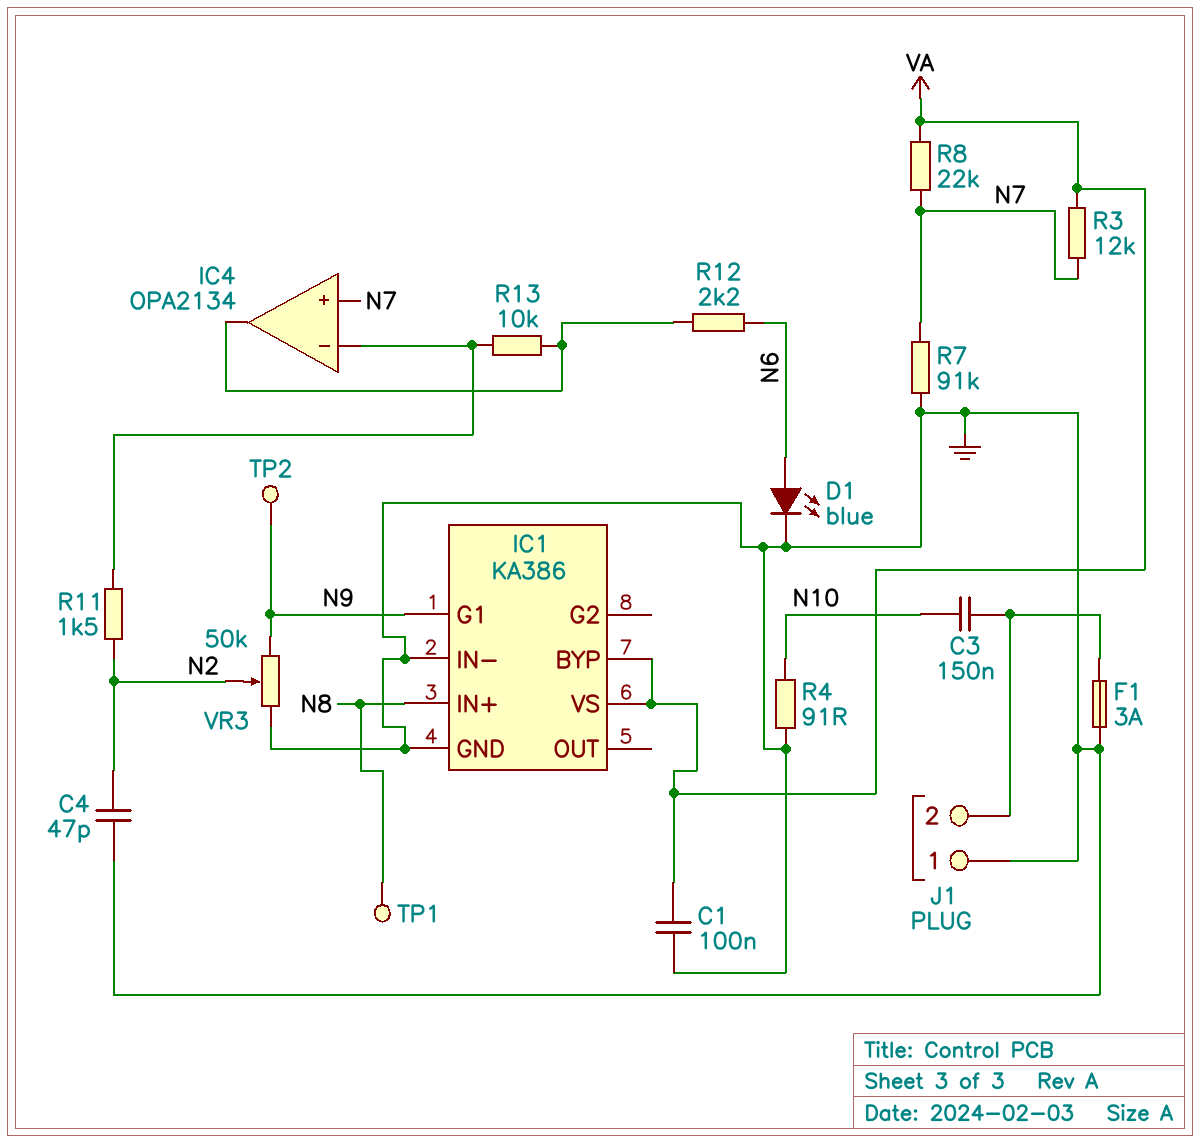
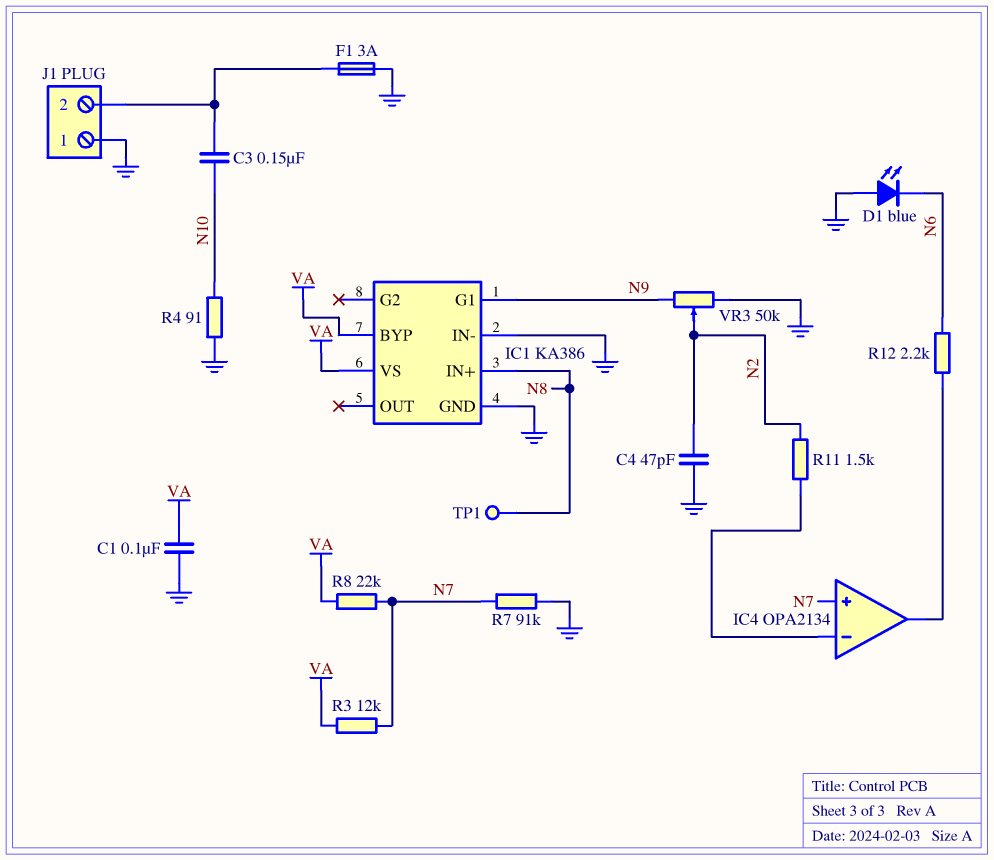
D1: LED blue (A N6, K GND) -> LED blue (A GND, K N6)
R13: 10k (IC4/in-, IC4/out) -> none
TP2: test point (N9) -> none

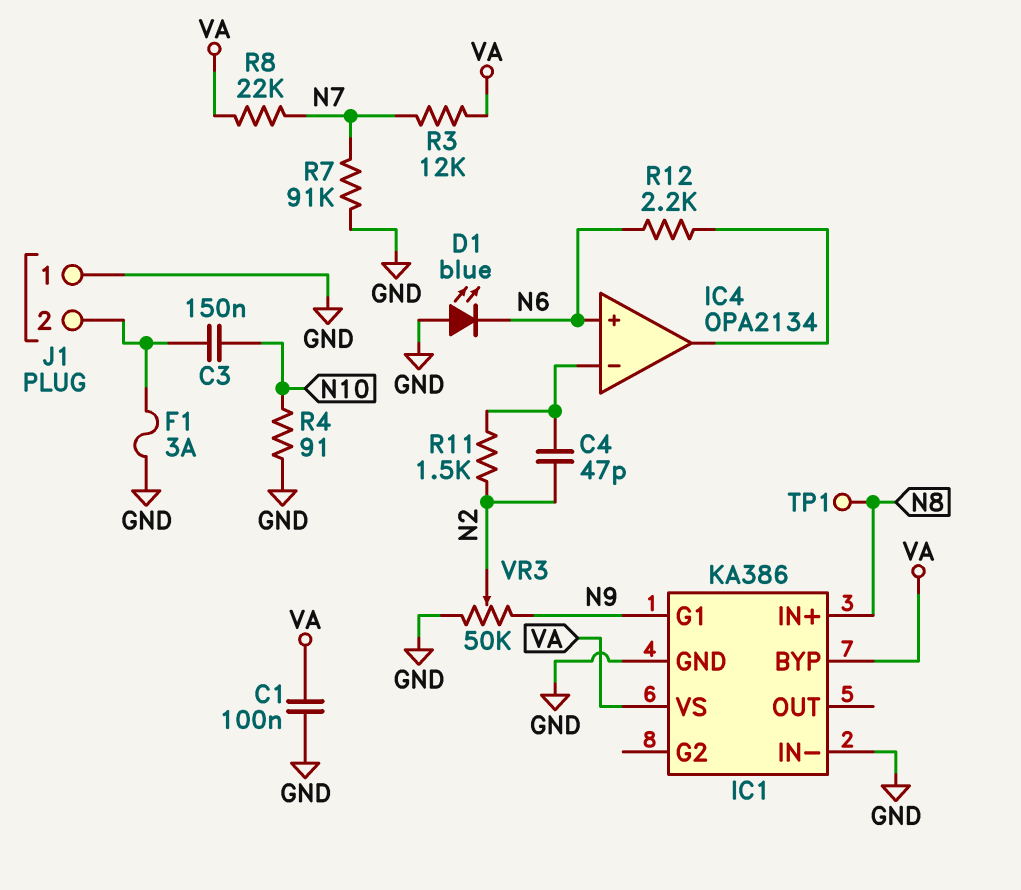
C4: 47pF (GND, N2) -> 47pF (IC4/in-, N2)
IC4 pin in+: N7 -> N6

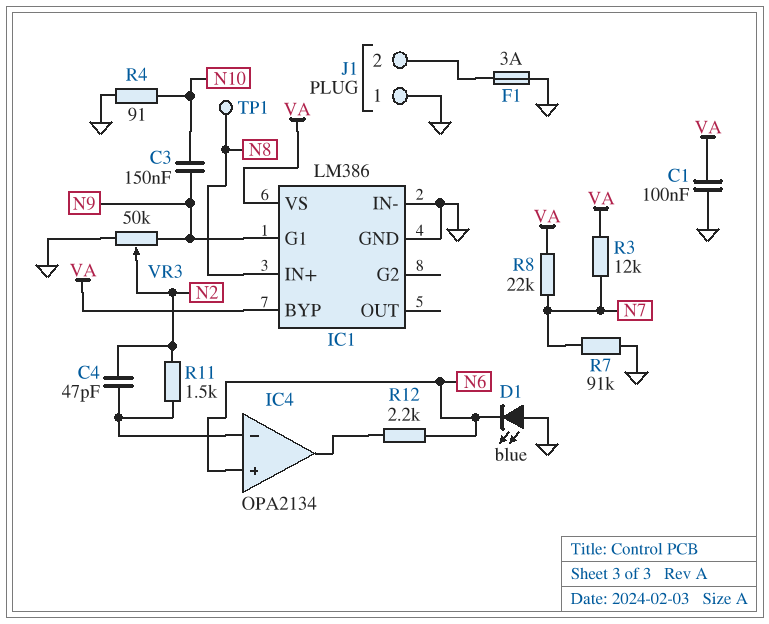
C3: 150nF (J1/2, N10) -> 150nF (N9, N10)
IC1: KA386 -> LM386

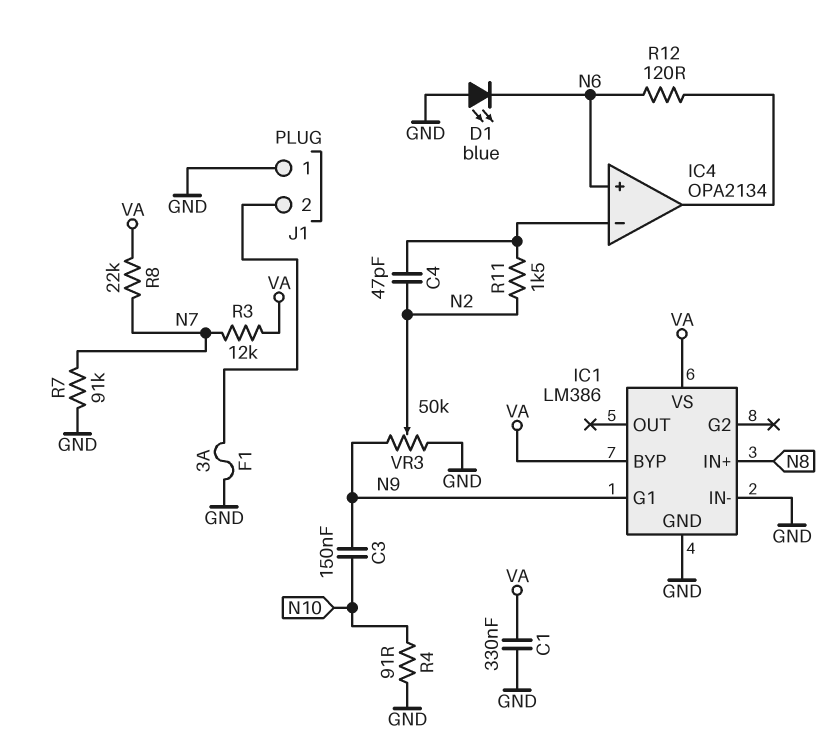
C1: 100nF (GND, VA) -> 330nF (GND, VA)
R12: 2.2k (IC4/out, N6) -> 120 (IC4/out, N6)
TP1: test point (N8) -> none

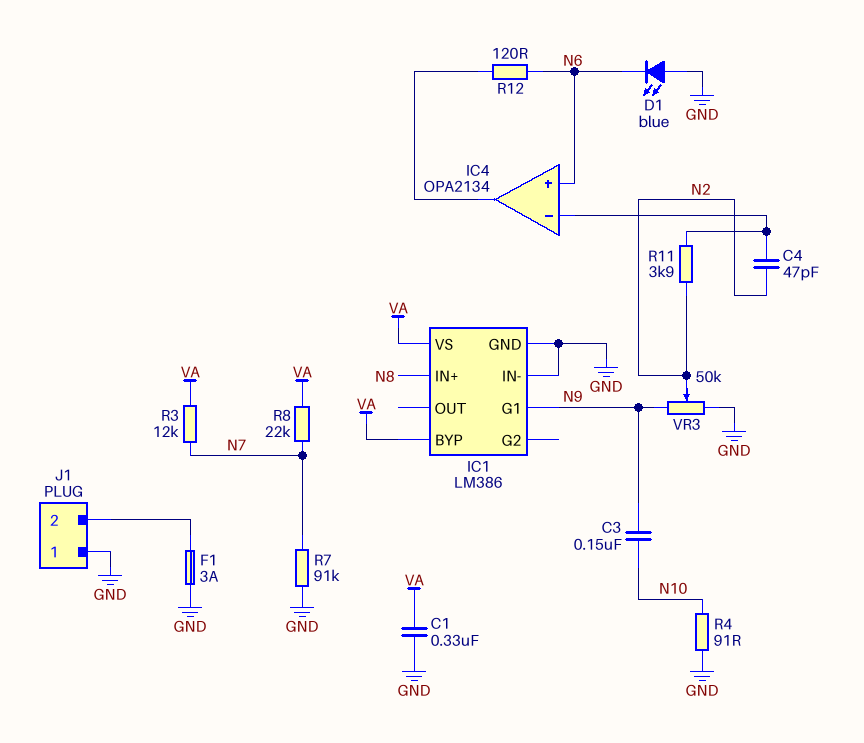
R11: 1.5k (IC4/in-, N2) -> 3.9k (IC4/in-, N2)

